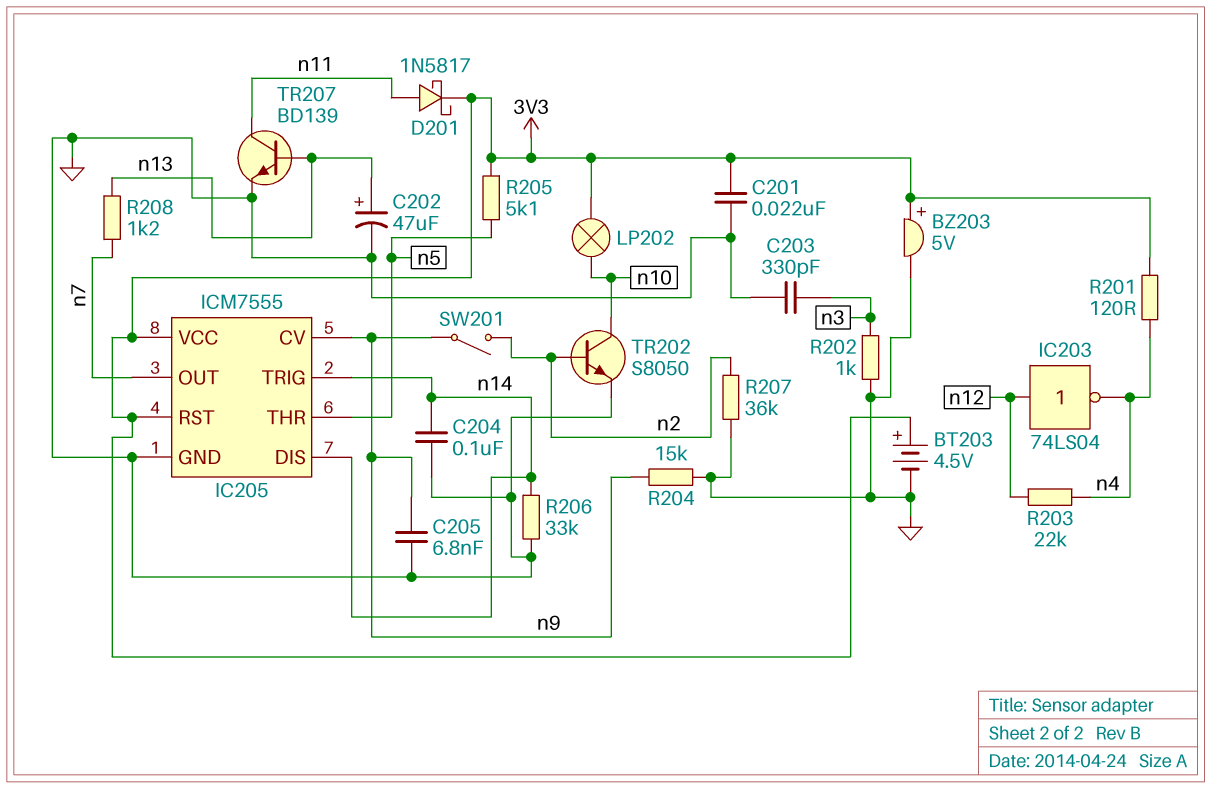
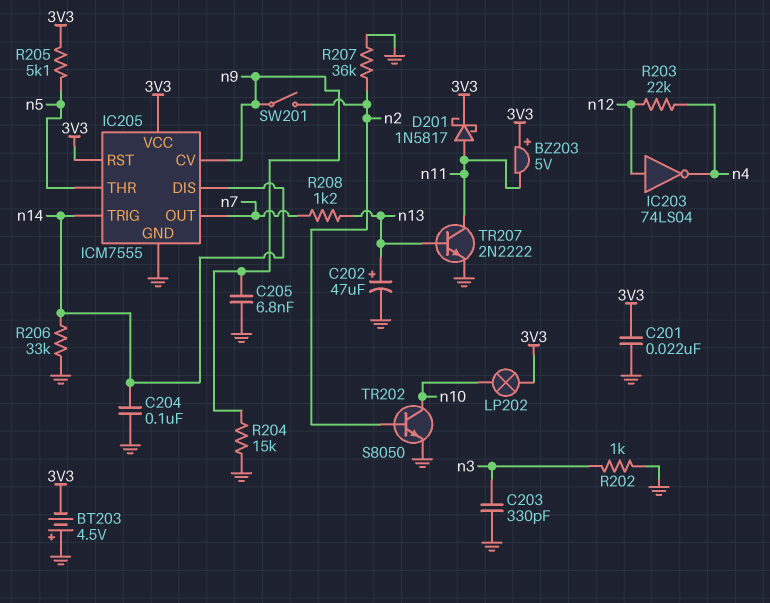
BT203: 4.5V (plus 3V3, minus GND) -> 4.5V (plus GND, minus 3V3)
BZ203: buzzer 5V (plus 3V3, minus GND) -> buzzer 5V (plus 3V3, minus n11)
R201: 120 (3V3, n4) -> none
TR207: NPN BD139 (B n13, C n11, E GND) -> NPN 2N2222 (B n13, C n11, E GND)

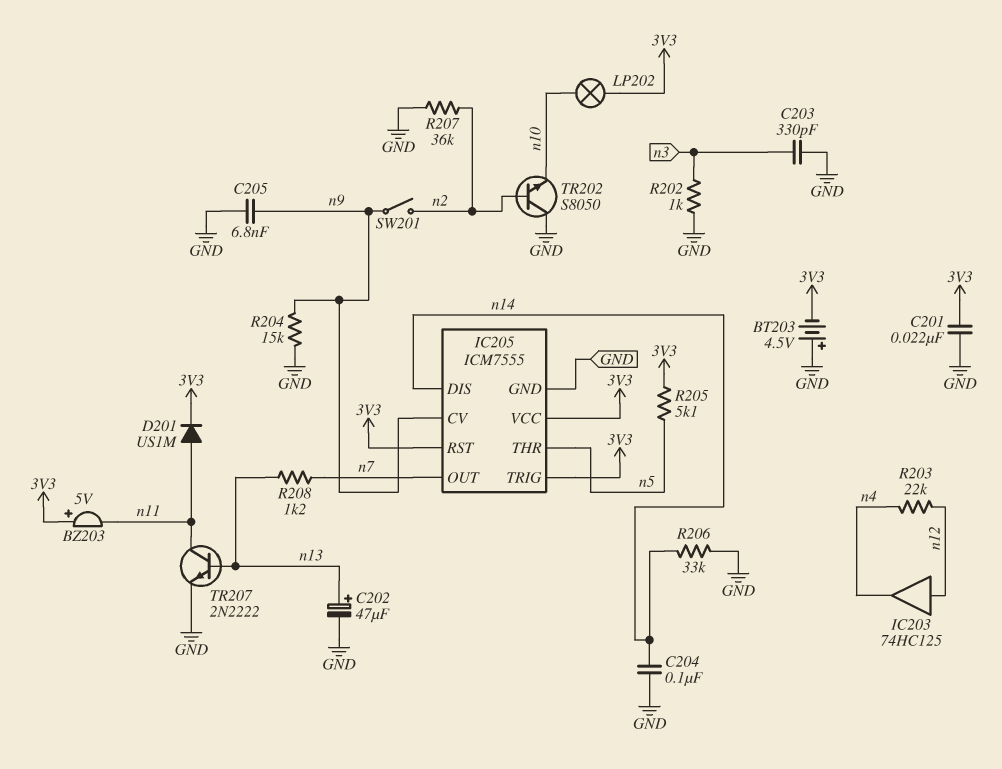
D201: schottky 1N5817 (A n11, K 3V3) -> diode US1M (A n11, K 3V3)
IC203: NOT 74LS04 (in n12, out n4) -> buffer 74HC125 (in n12, out n4)
IC205 pin TRIG: n14 -> 3V3
TR202: NPN S8050 (B n2, C n10, E GND) -> NPN S8050 (B n2, C GND, E n10)

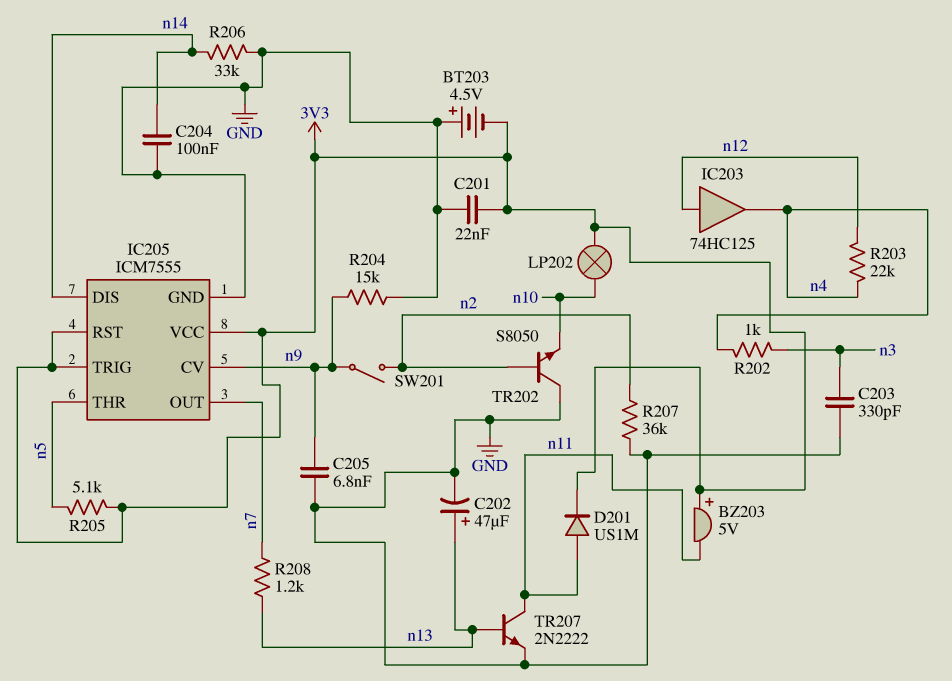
R202: 1k (GND, n3) -> 1k (n3, n4)

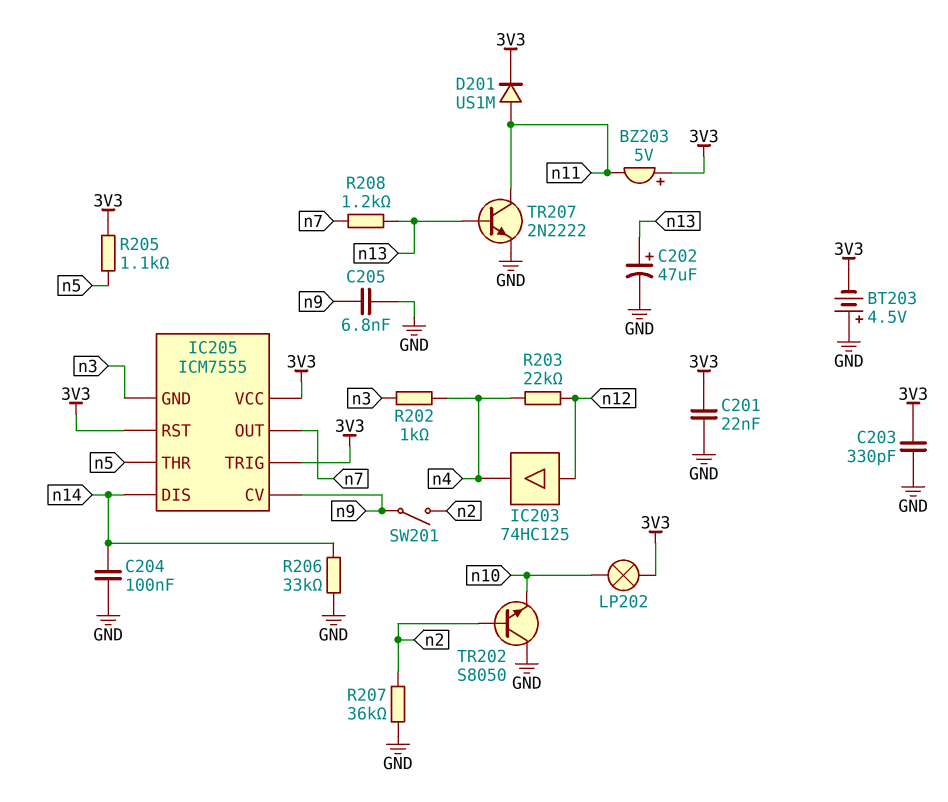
C203: 330pF (GND, n3) -> 330pF (3V3, GND)
IC205 pin GND: GND -> n3
R204: 15k (GND, n9) -> none
R205: 5.1k (3V3, n5) -> 1.1k (3V3, n5)

